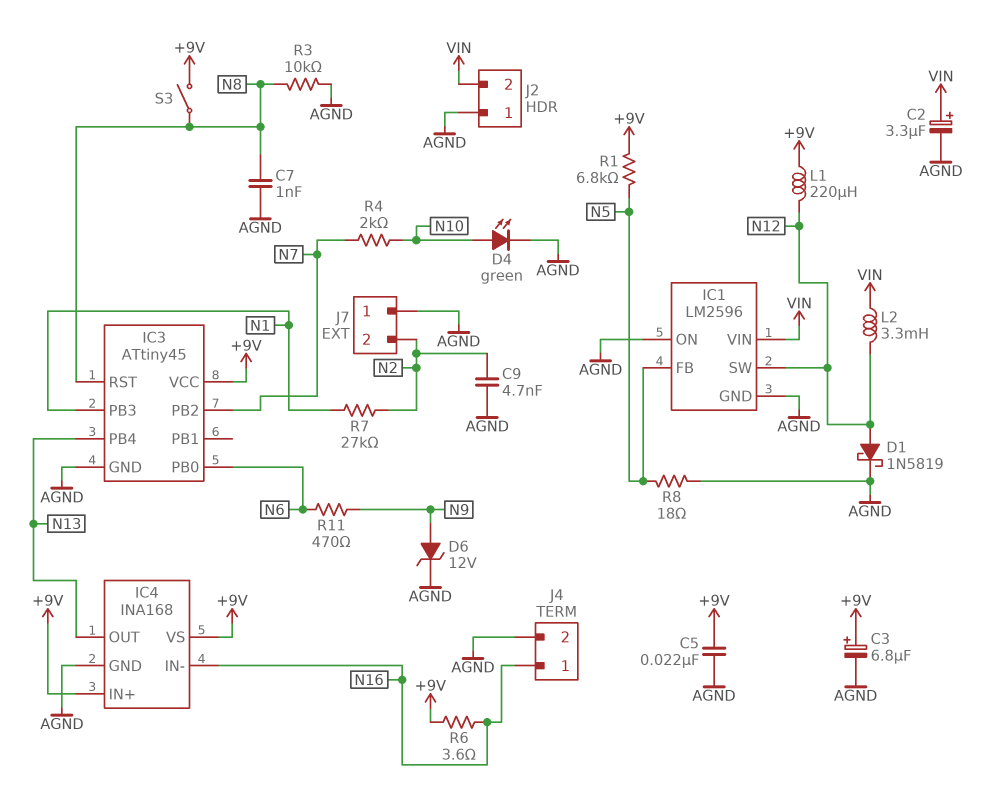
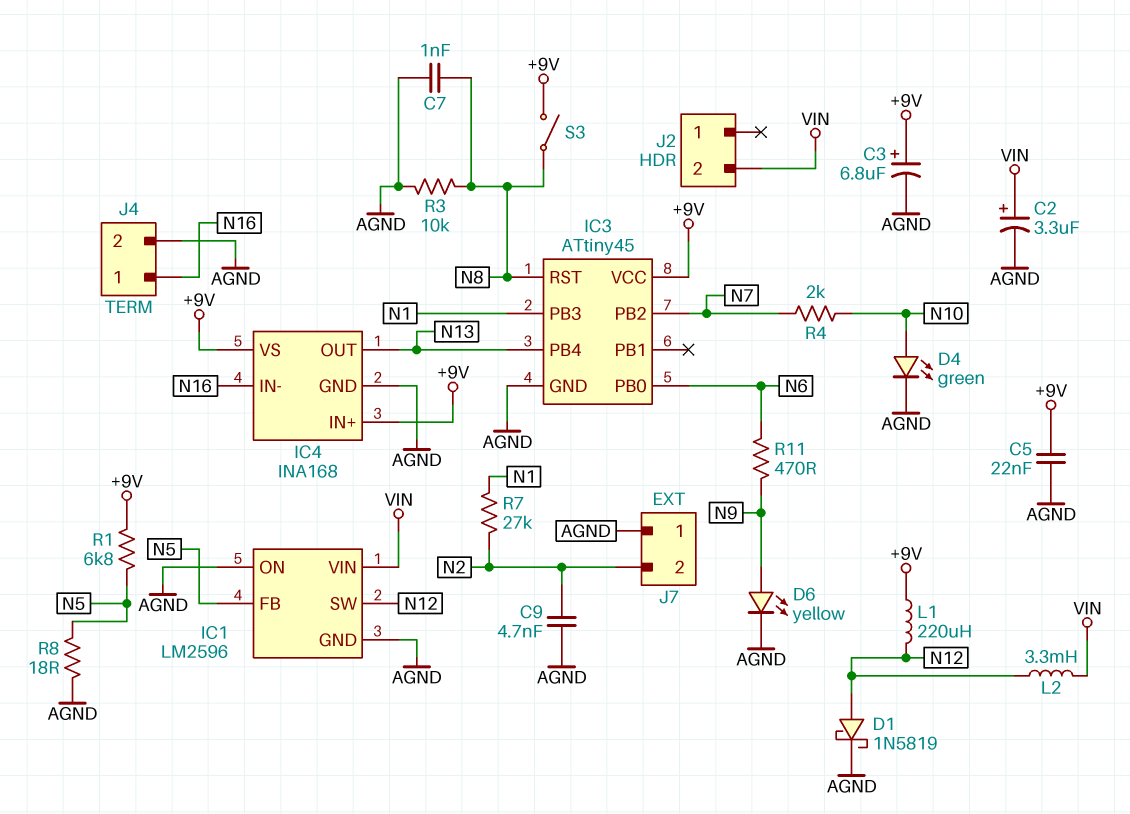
D6: zener 12V (A N9, K AGND) -> LED yellow (A N9, K AGND)
J2 pin 1: AGND -> none
R6: 3.6 (+9V, N16) -> none

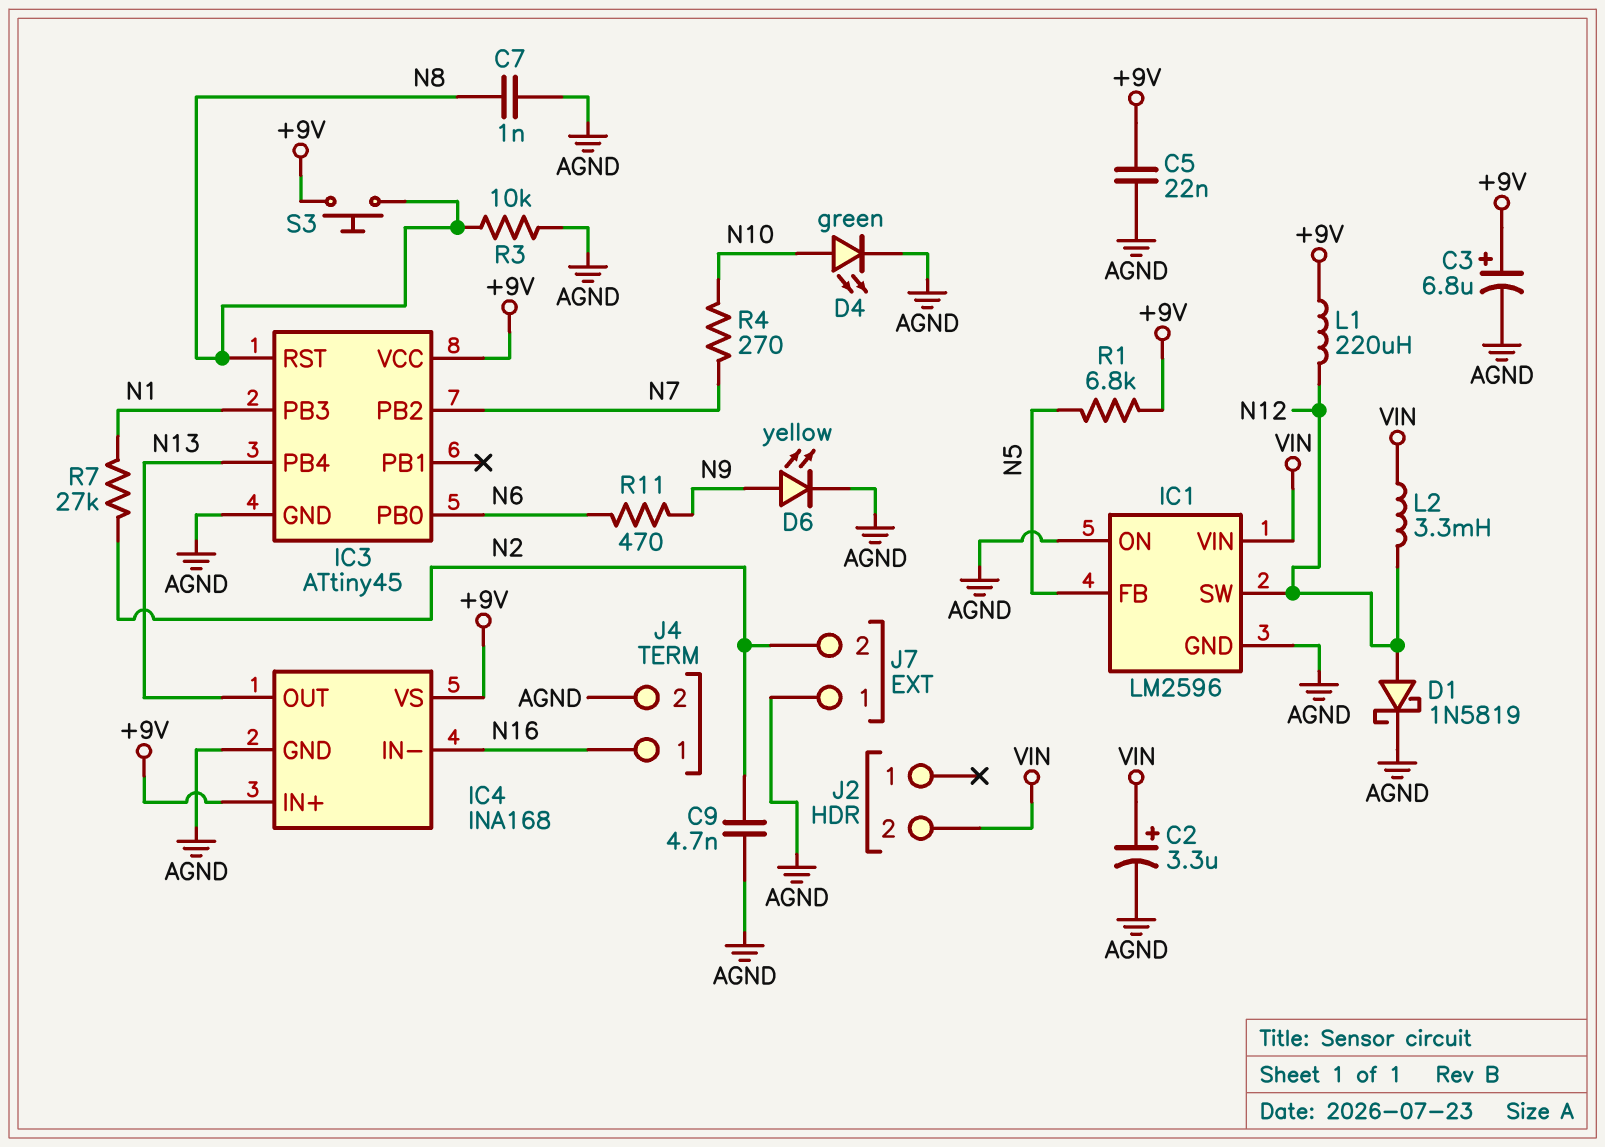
R4: 2k (N7, N10) -> 270 (N7, N10)
R8: 18 (AGND, N5) -> none
S3: switch (+9V, N8) -> button (+9V, N8)

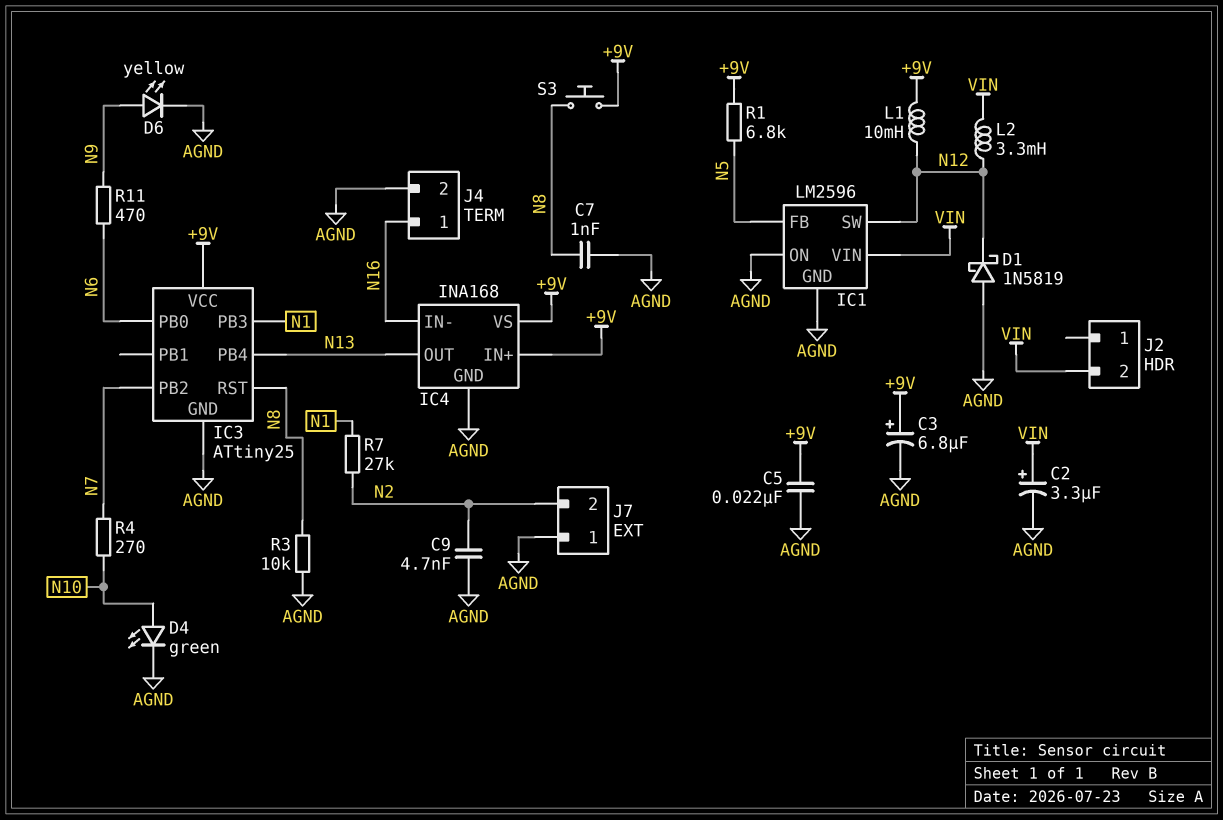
D1: schottky 1N5819 (A N12, K AGND) -> schottky 1N5819 (A AGND, K N12)
IC3: ATtiny45 -> ATtiny25
L1: 220uH (+9V, N12) -> 10mH (+9V, N12)

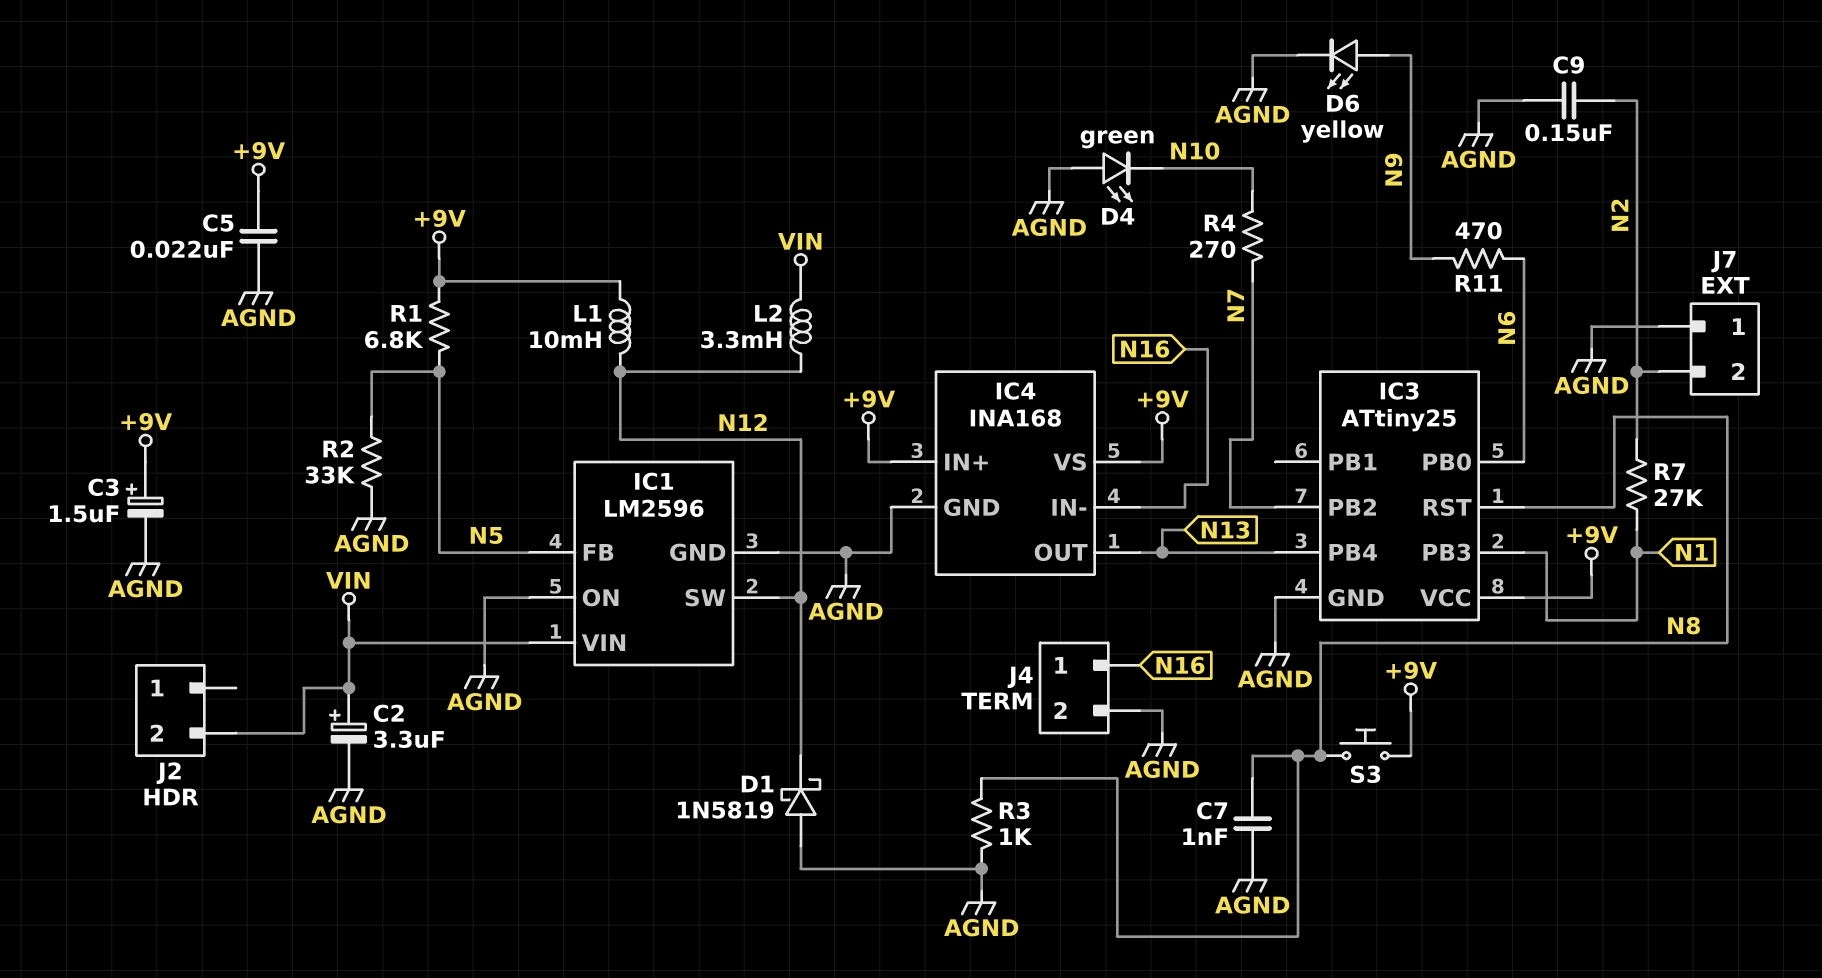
C3: 6.8uF (plus +9V, minus AGND) -> 1.5uF (plus +9V, minus AGND)
C9: 4.7nF (AGND, N2) -> 150nF (AGND, N2)
D4: LED green (A N10, K AGND) -> LED green (A AGND, K N10)
R2: none -> 33k (AGND, N5)
R3: 10k (AGND, N8) -> 1k (AGND, N8)

